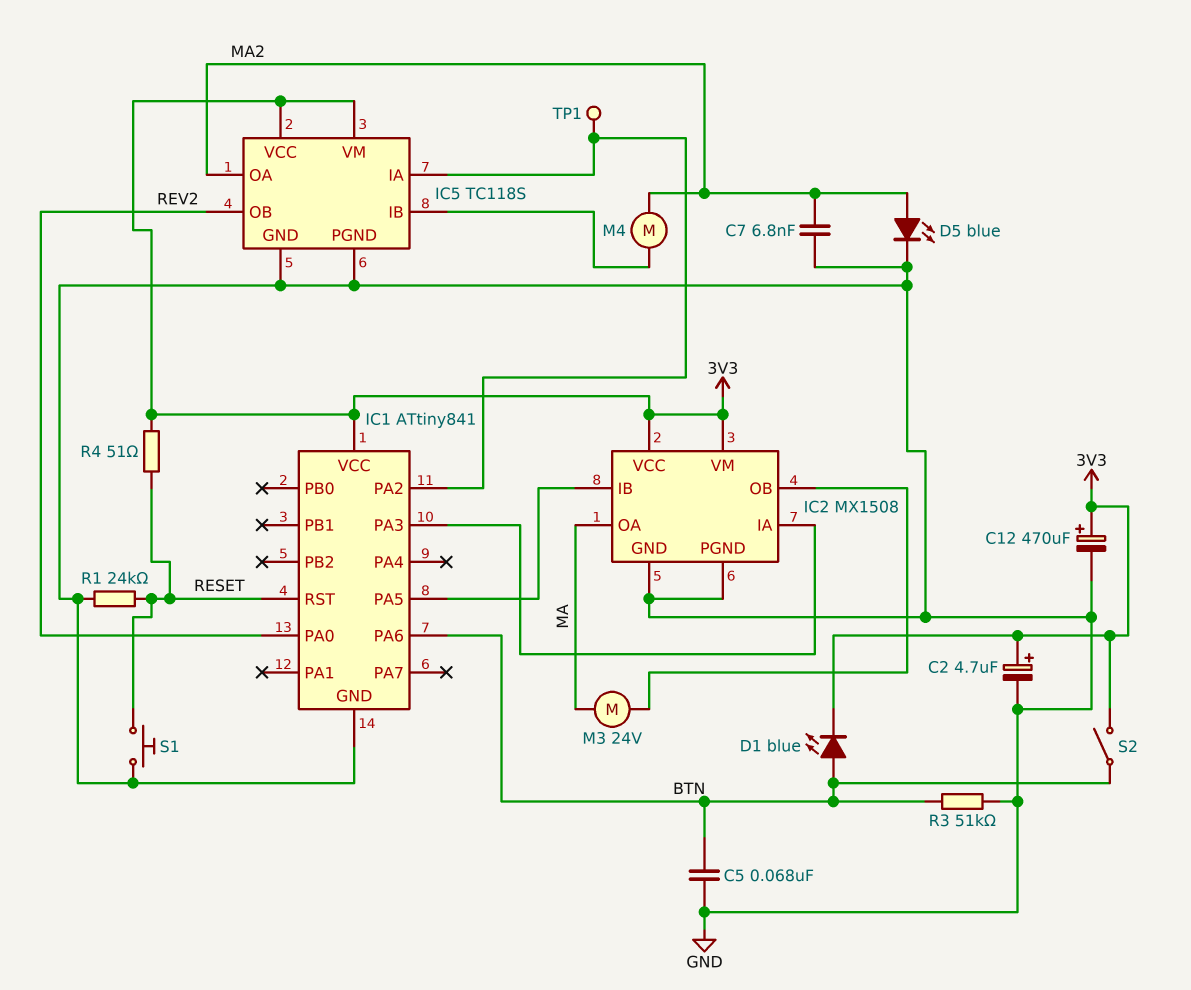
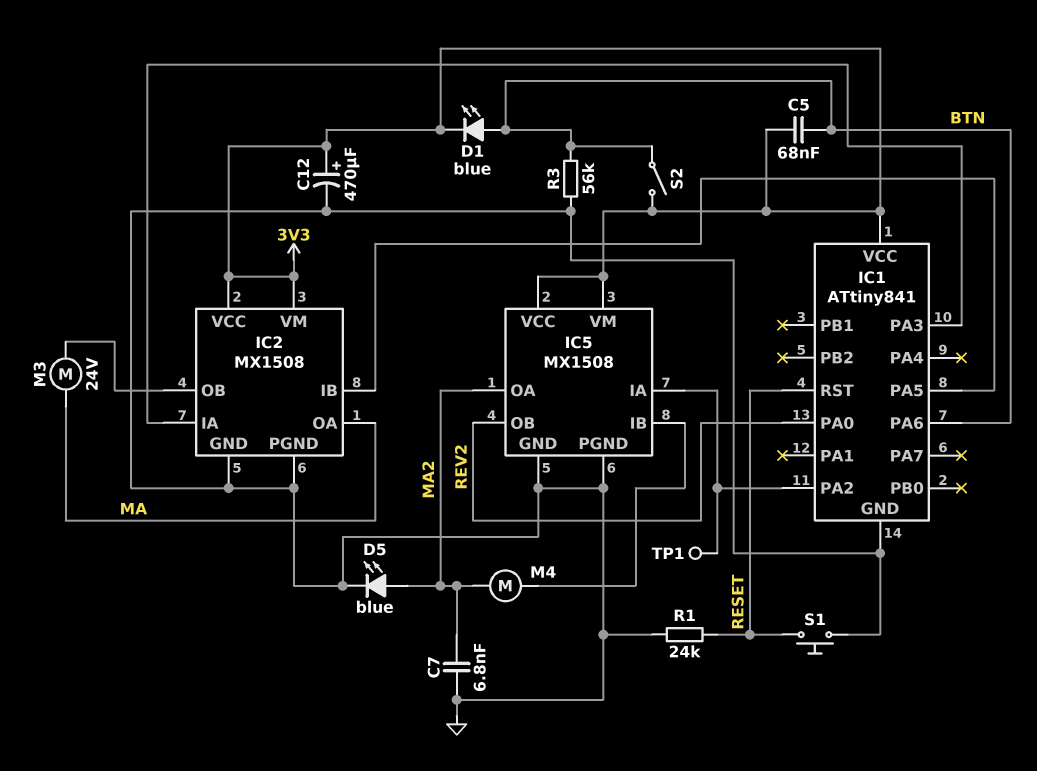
C2: 4.7uF (plus 3V3, minus GND) -> none
C5: 68nF (BTN, GND) -> 68nF (3V3, BTN)
IC5: TC118S -> MX1508
R3: 51k (BTN, GND) -> 56k (BTN, GND)
R4: 51 (3V3, RESET) -> none

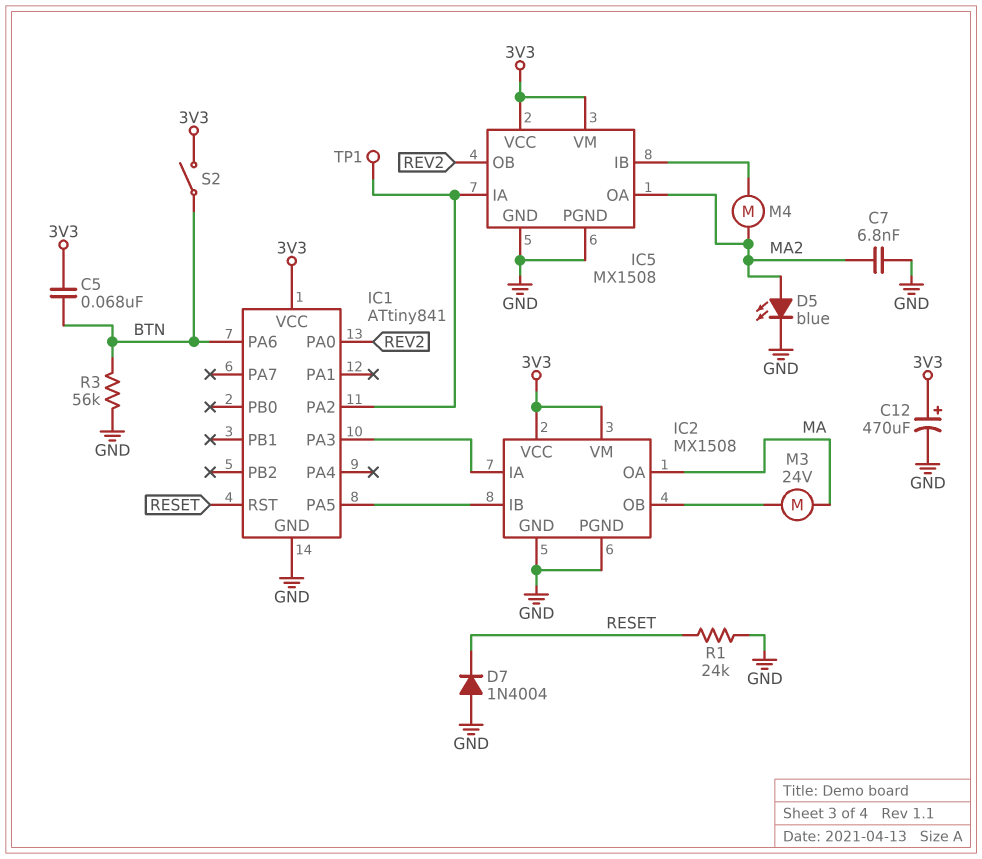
D1: LED blue (A BTN, K 3V3) -> none
D7: none -> diode 1N4004 (A GND, K RESET)
S1: button (GND, RESET) -> none

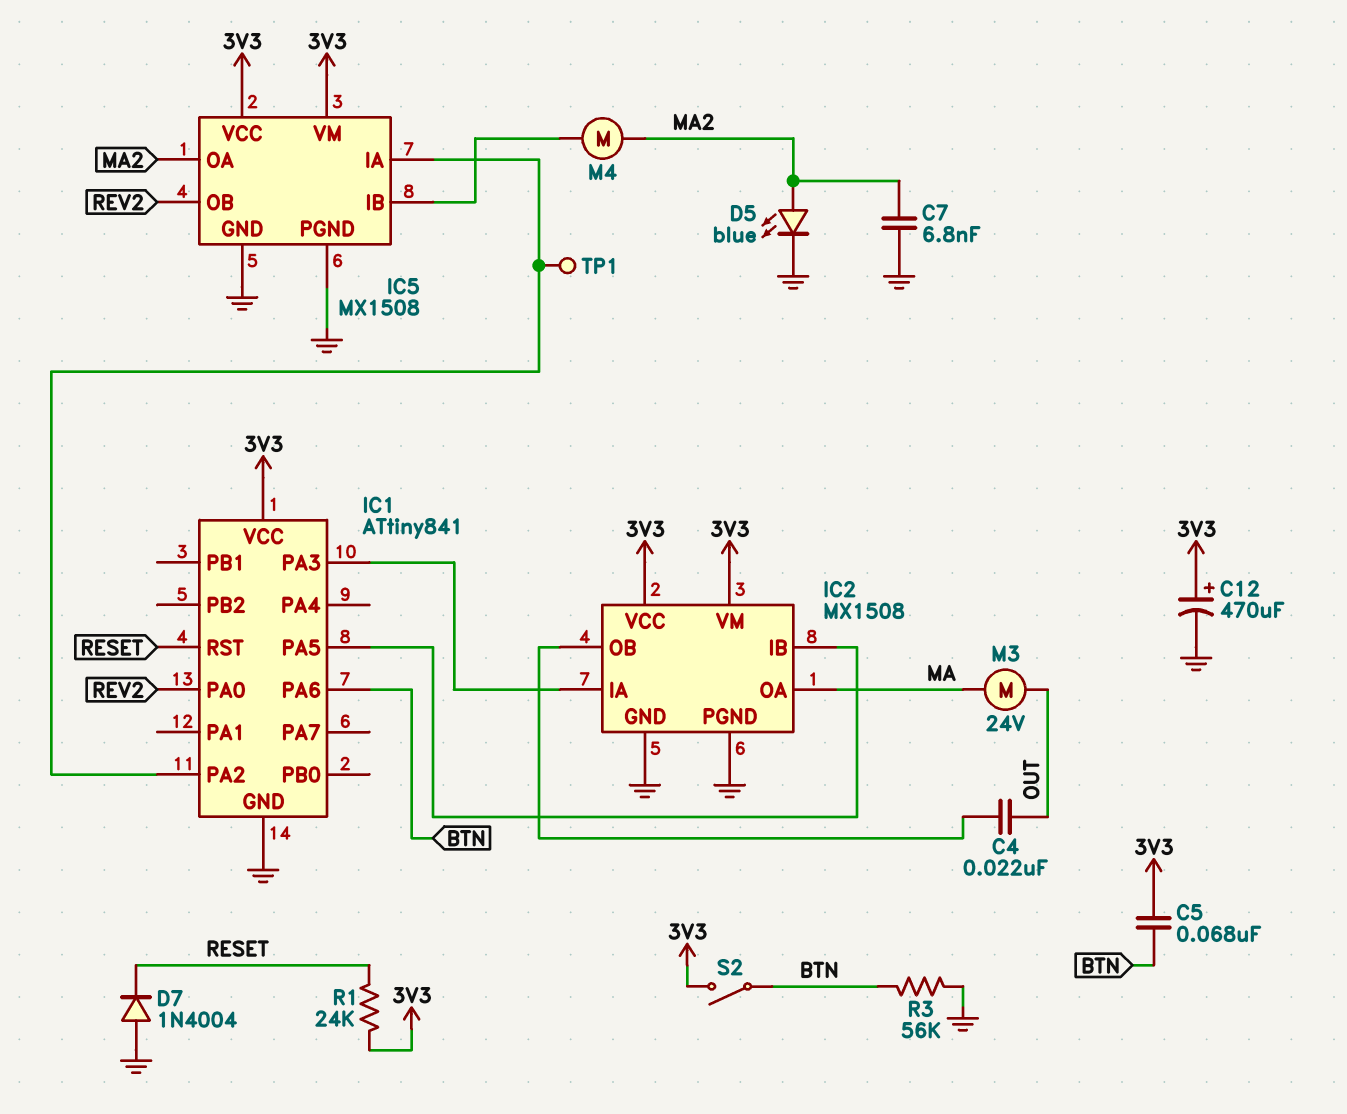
C4: none -> 22nF (IC2/OB, OUT)
M3: motor 24V (IC2/OB, MA) -> motor 24V (MA, OUT)
R1: 24k (GND, RESET) -> 24k (3V3, RESET)

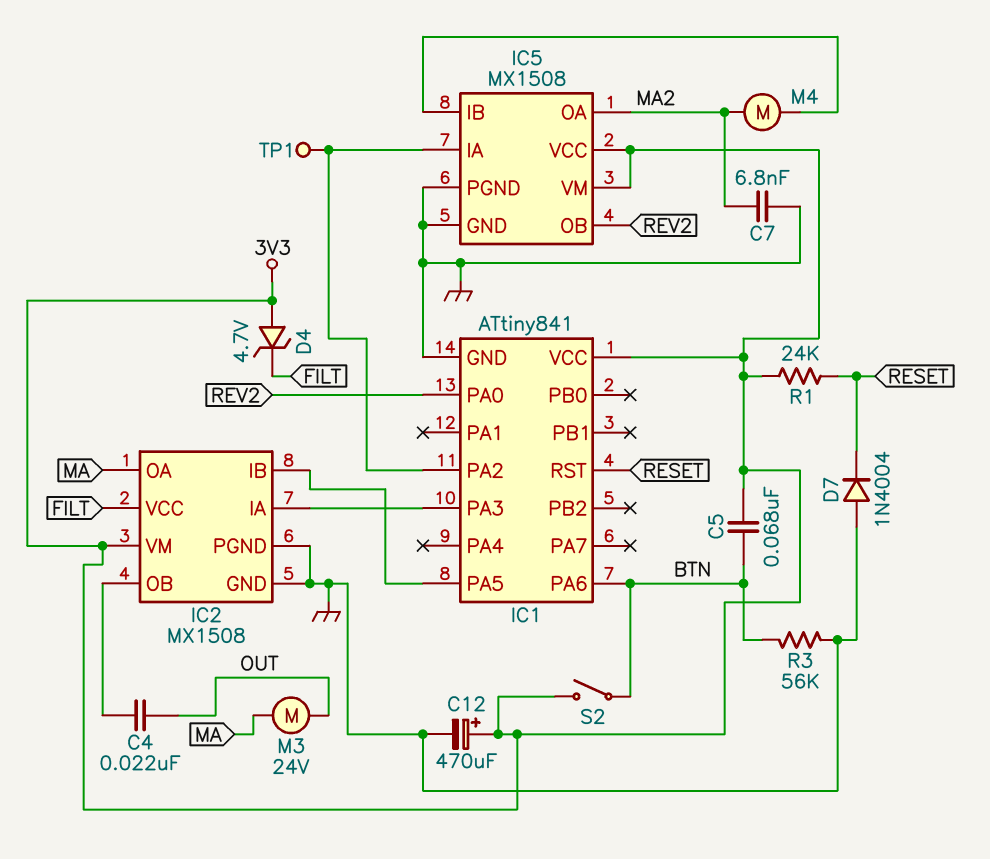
D4: none -> zener 4.7V (A 3V3, K FILT)
D5: LED blue (A MA2, K GND) -> none
IC2 pin VCC: 3V3 -> FILT

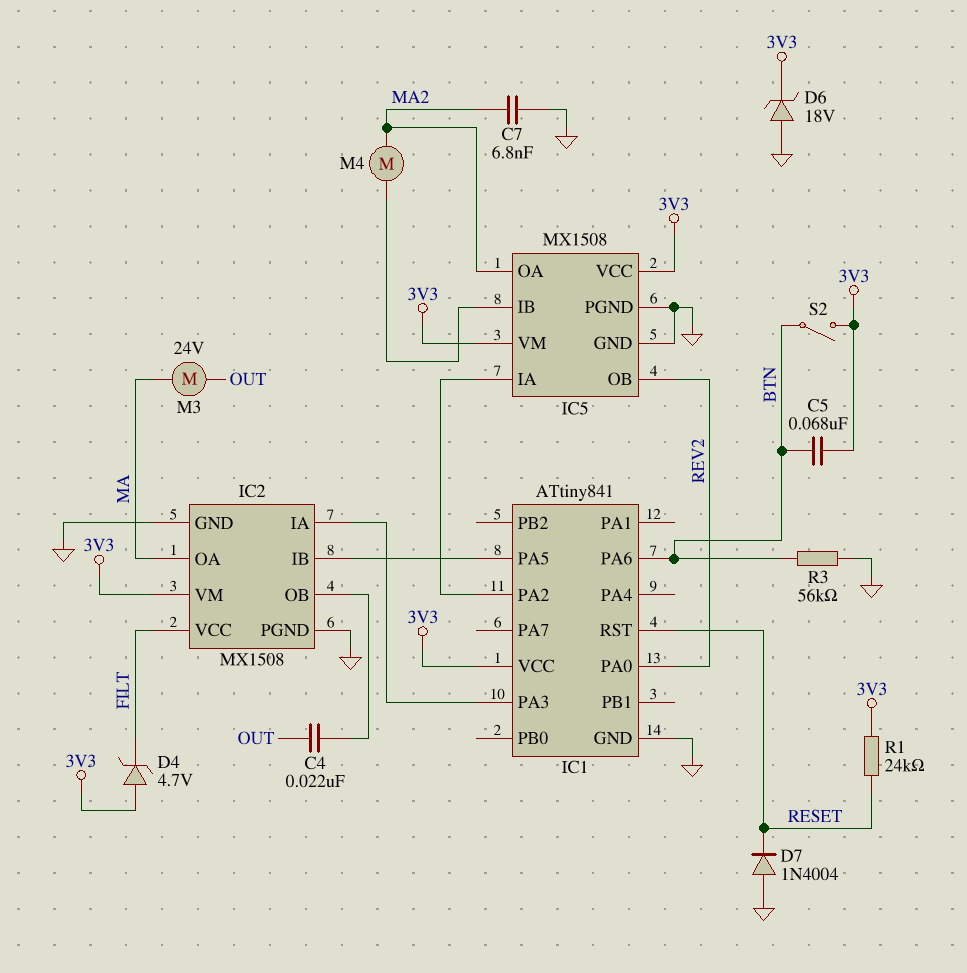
C12: 470uF (plus 3V3, minus GND) -> none
D6: none -> zener 18V (A GND, K 3V3)
TP1: test point (IC1/PA2) -> none

